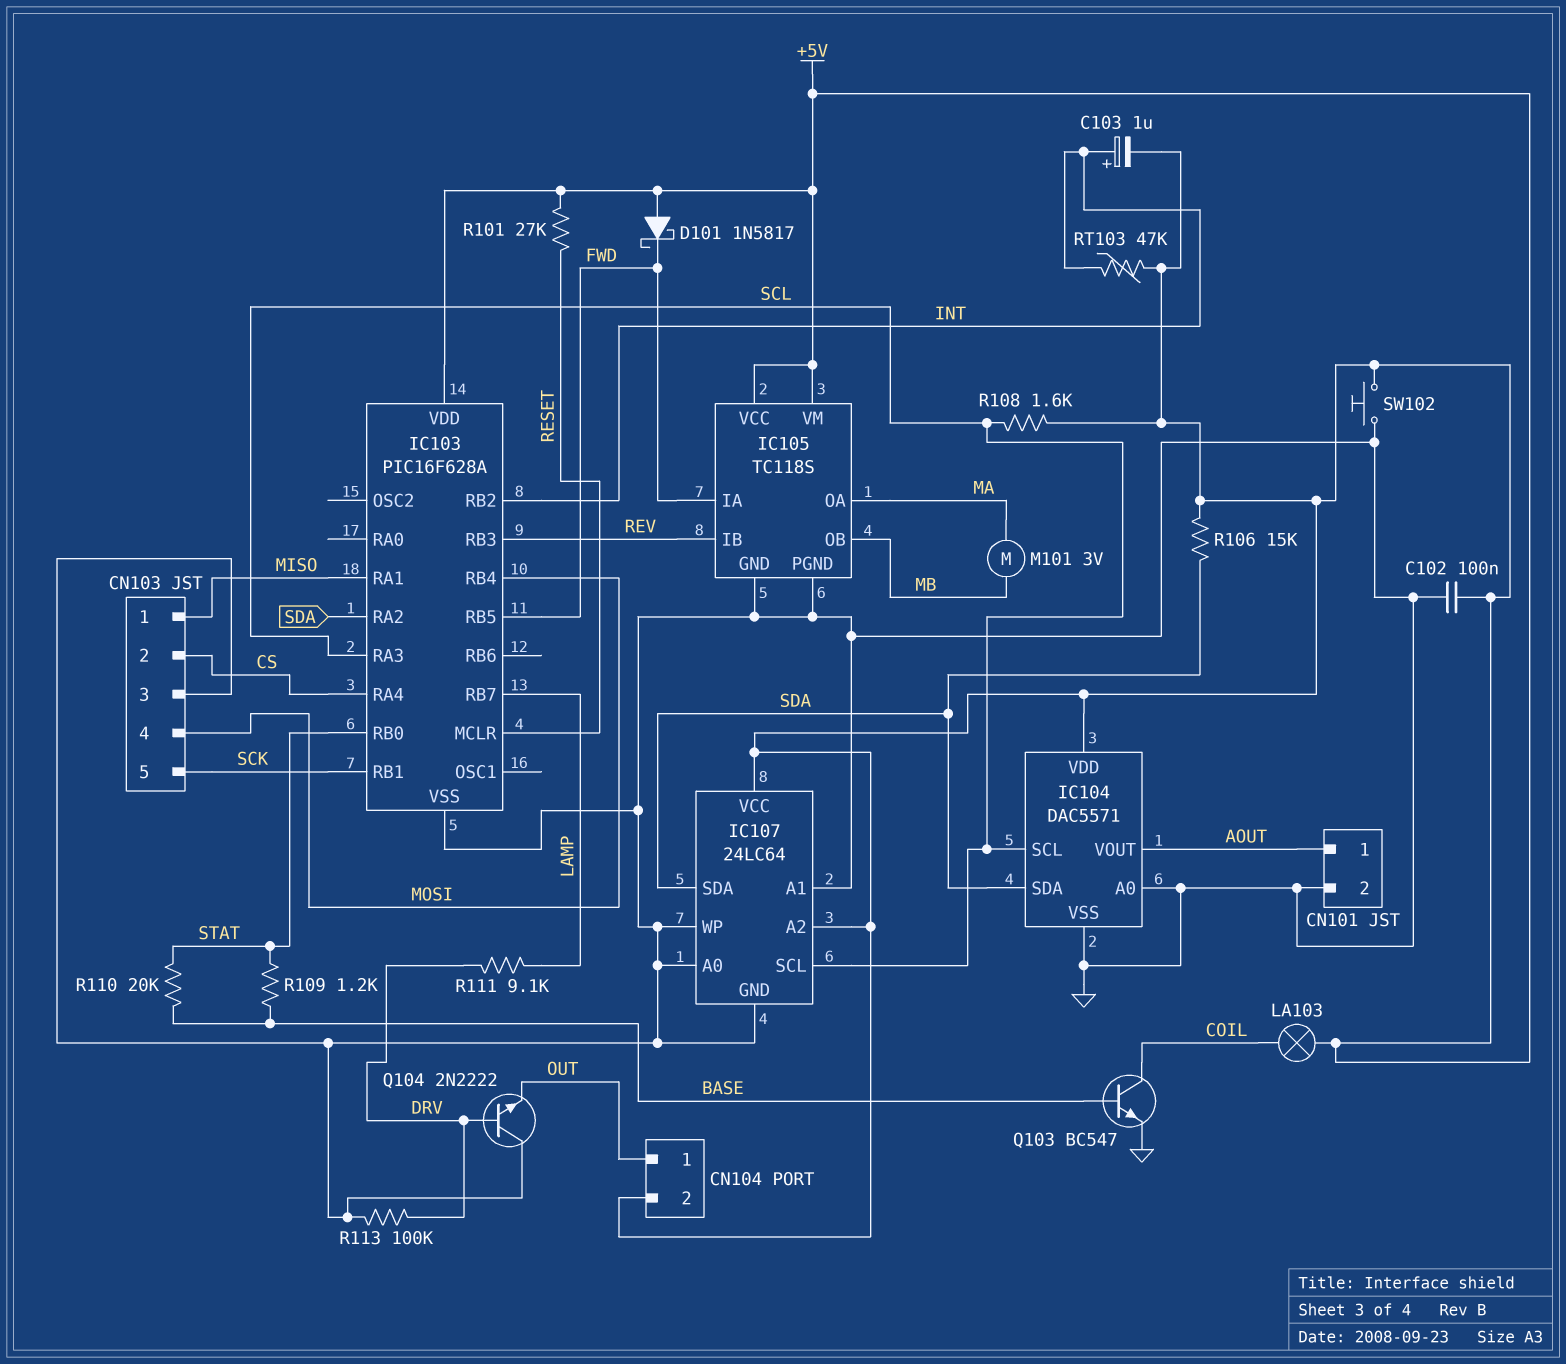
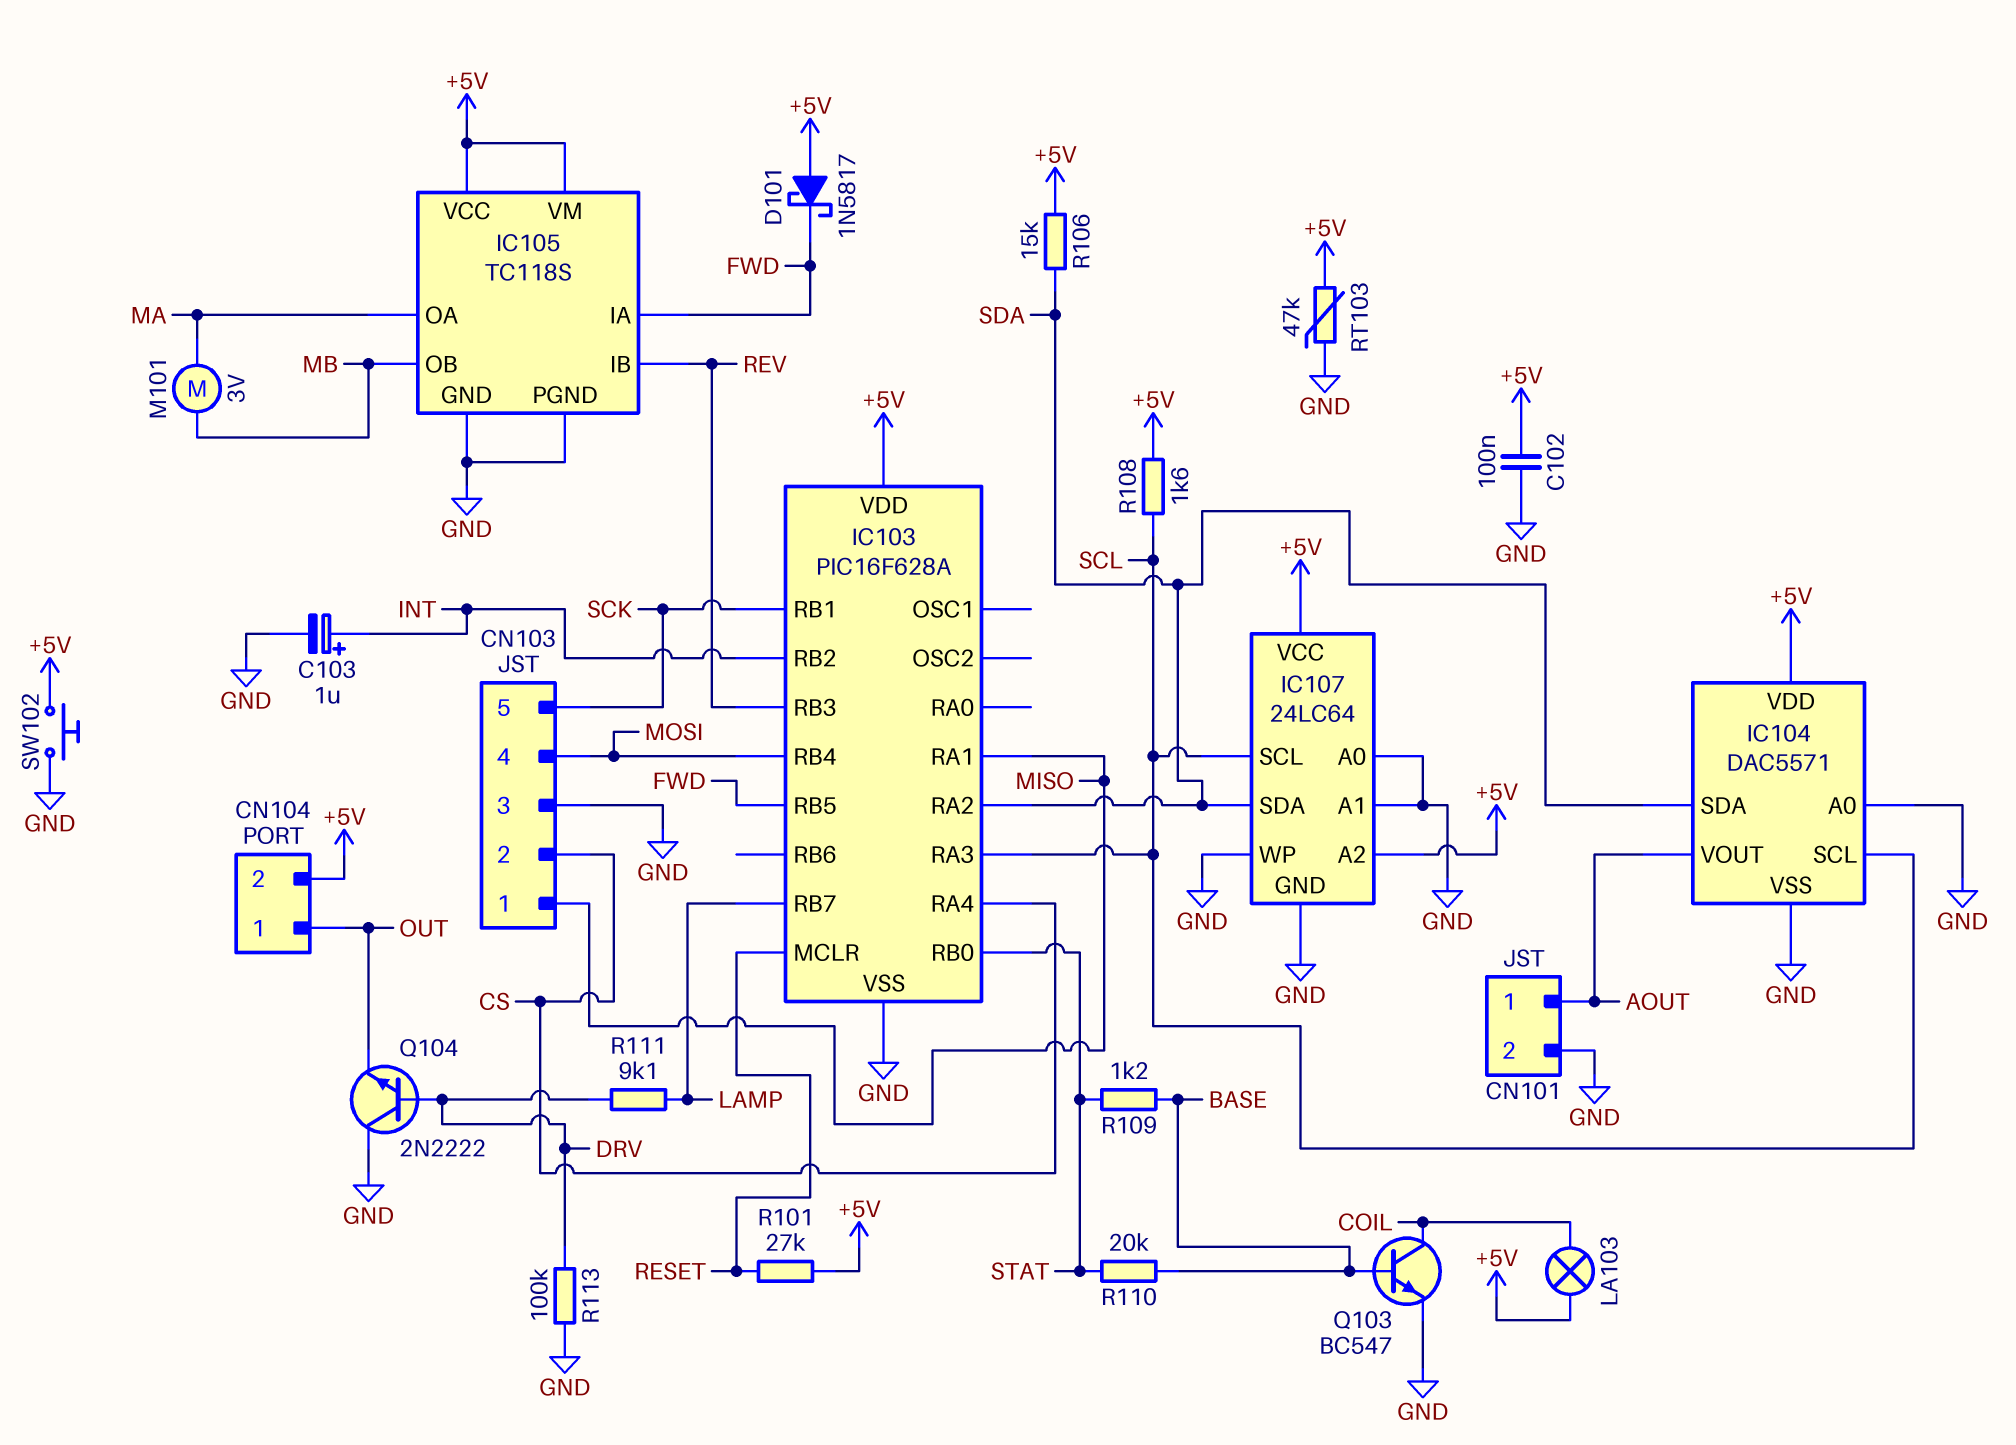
C103: 1uF (plus INT, minus +5V) -> 1uF (plus INT, minus GND)
RT103: 47k (+5V, INT) -> 47k (+5V, GND)

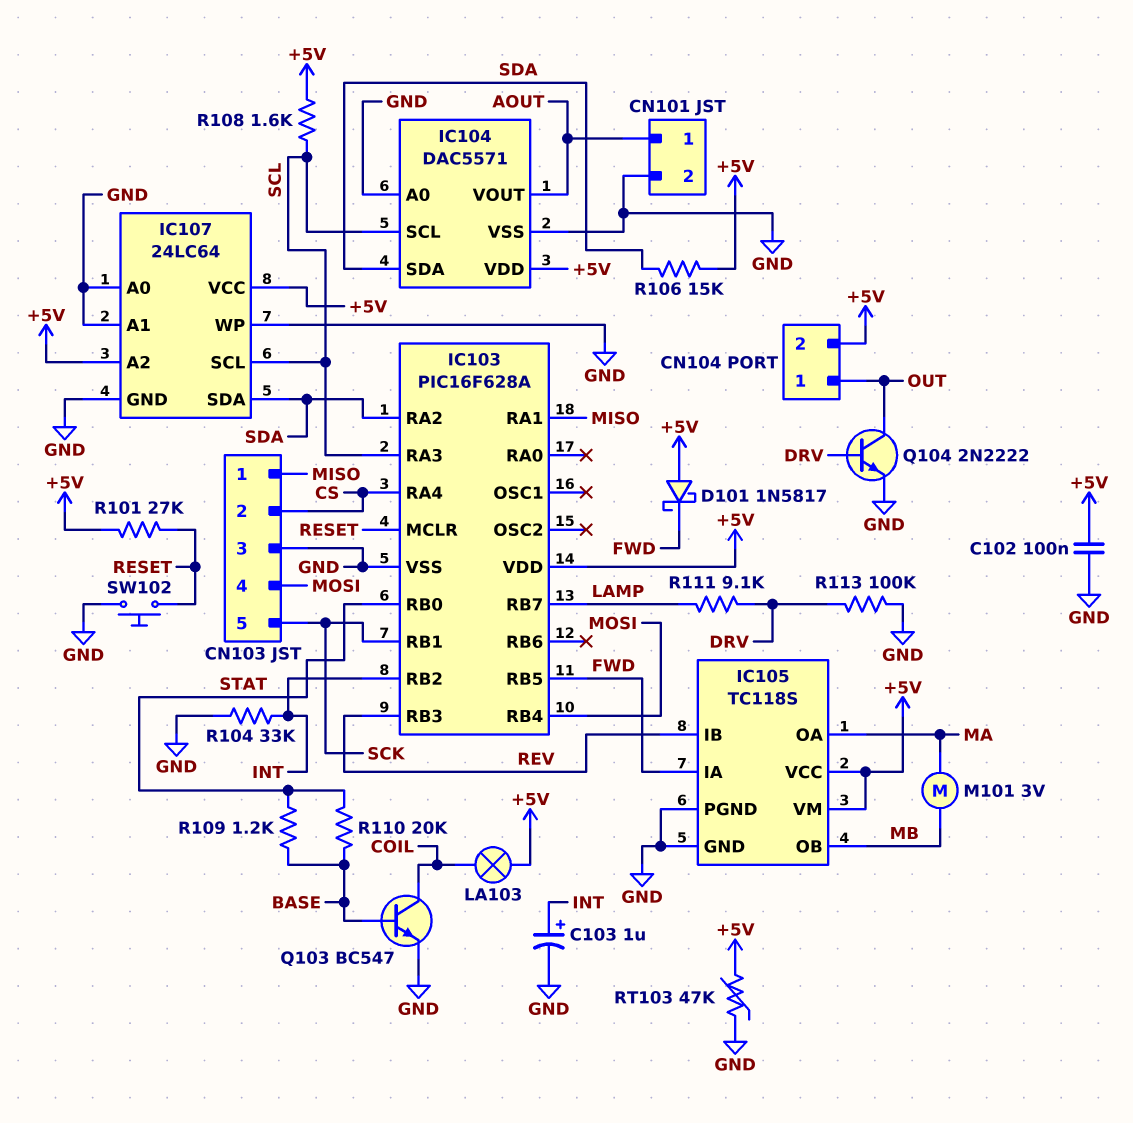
Q104: NPN 2N2222 (B DRV, C GND, E OUT) -> NPN 2N2222 (B DRV, C OUT, E GND)
R104: none -> 33k (GND, INT)
SW102: button (+5V, GND) -> button (GND, RESET)

